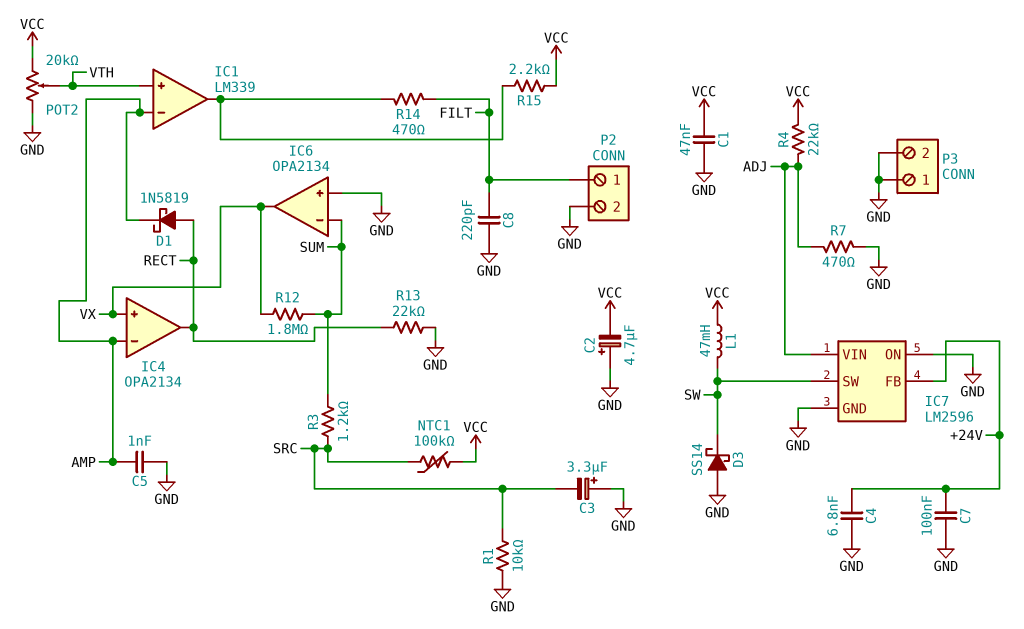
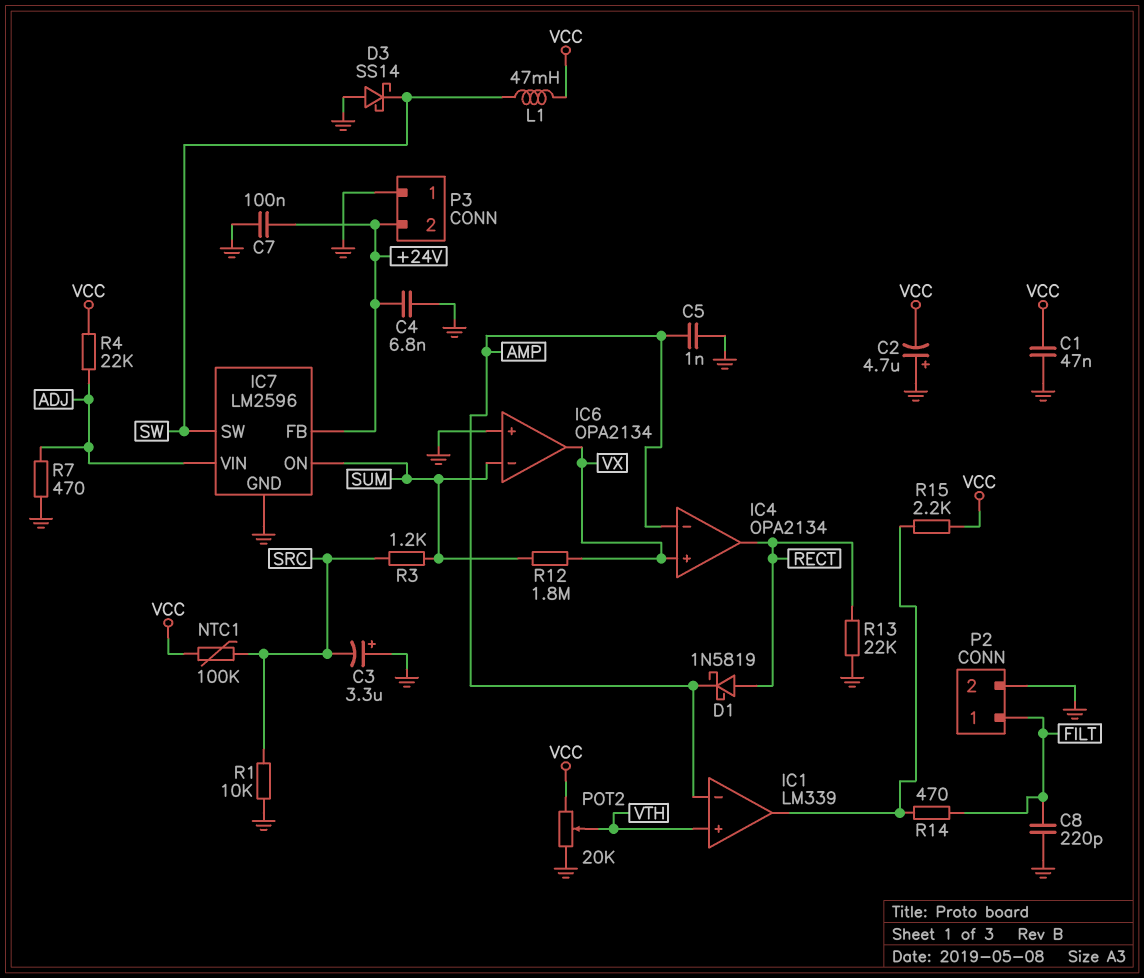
IC7 pin ON: GND -> SUM
P3 pin 2: GND -> +24V

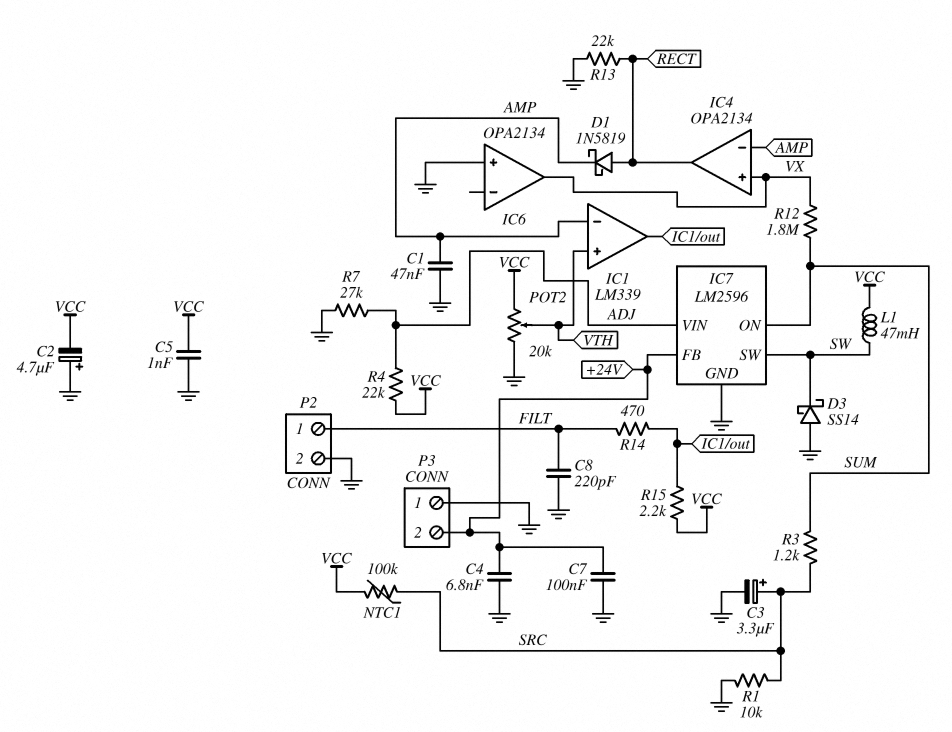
C1: 47nF (GND, VCC) -> 47nF (AMP, GND)
C3: 3.3uF (plus GND, minus SRC) -> 3.3uF (plus SRC, minus GND)
C5: 1nF (AMP, GND) -> 1nF (GND, VCC)
IC6 pin in-: SUM -> none
R7: 470 (ADJ, GND) -> 27k (ADJ, GND)

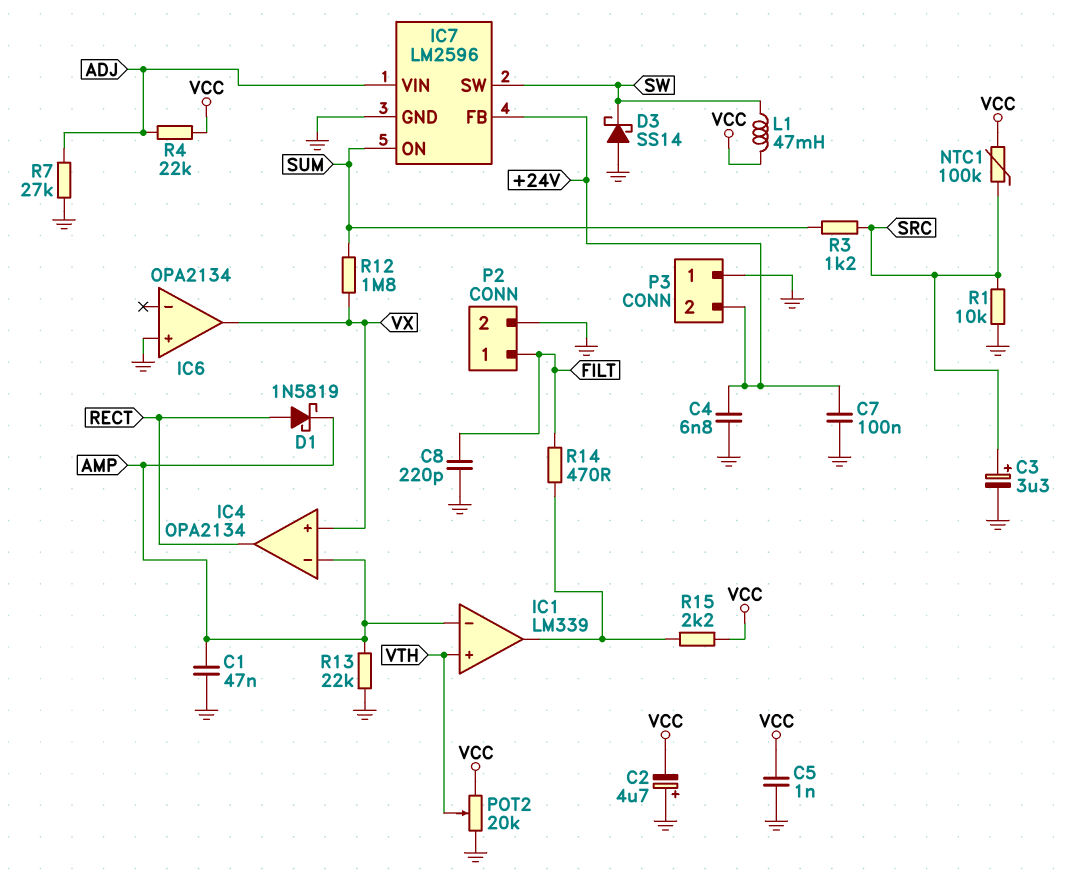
R13: 22k (GND, RECT) -> 22k (AMP, GND)

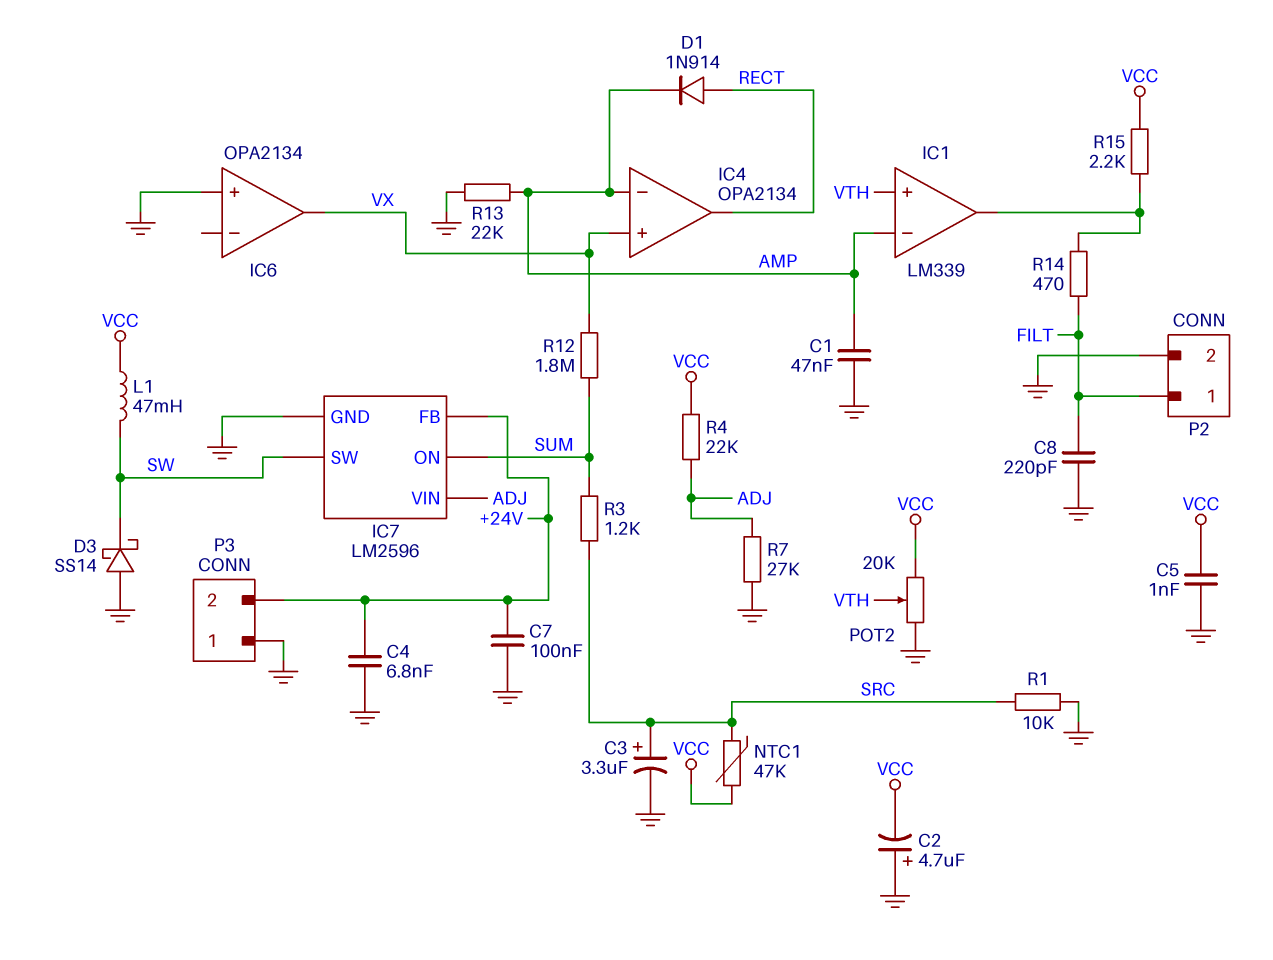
D1: schottky 1N5819 (A RECT, K AMP) -> diode 1N914 (A RECT, K AMP)
NTC1: 100k (SRC, VCC) -> 47k (SRC, VCC)

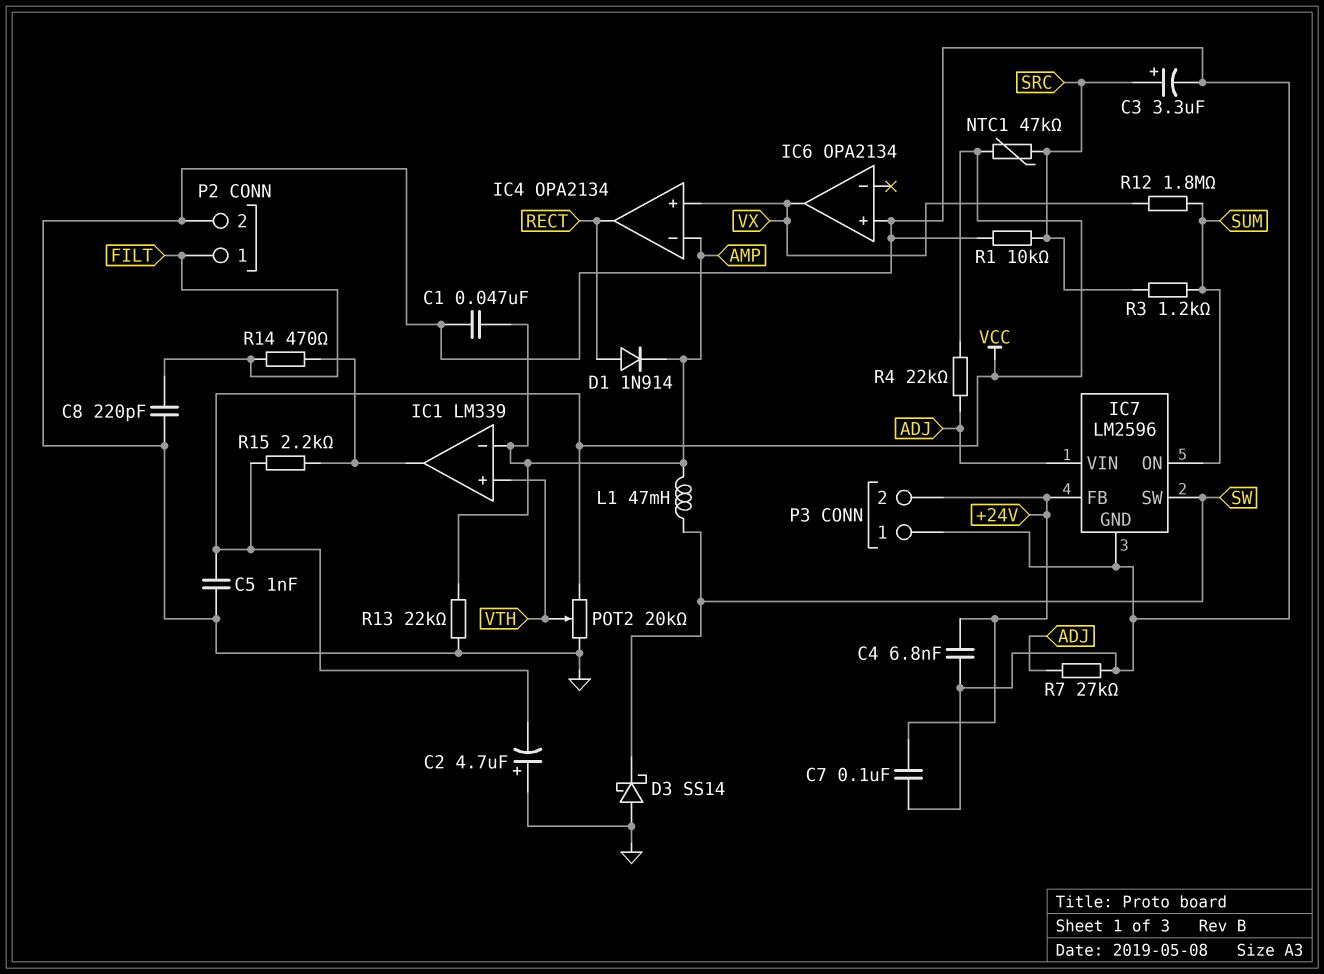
L1: 47mH (SW, VCC) -> 47mH (AMP, SW)

